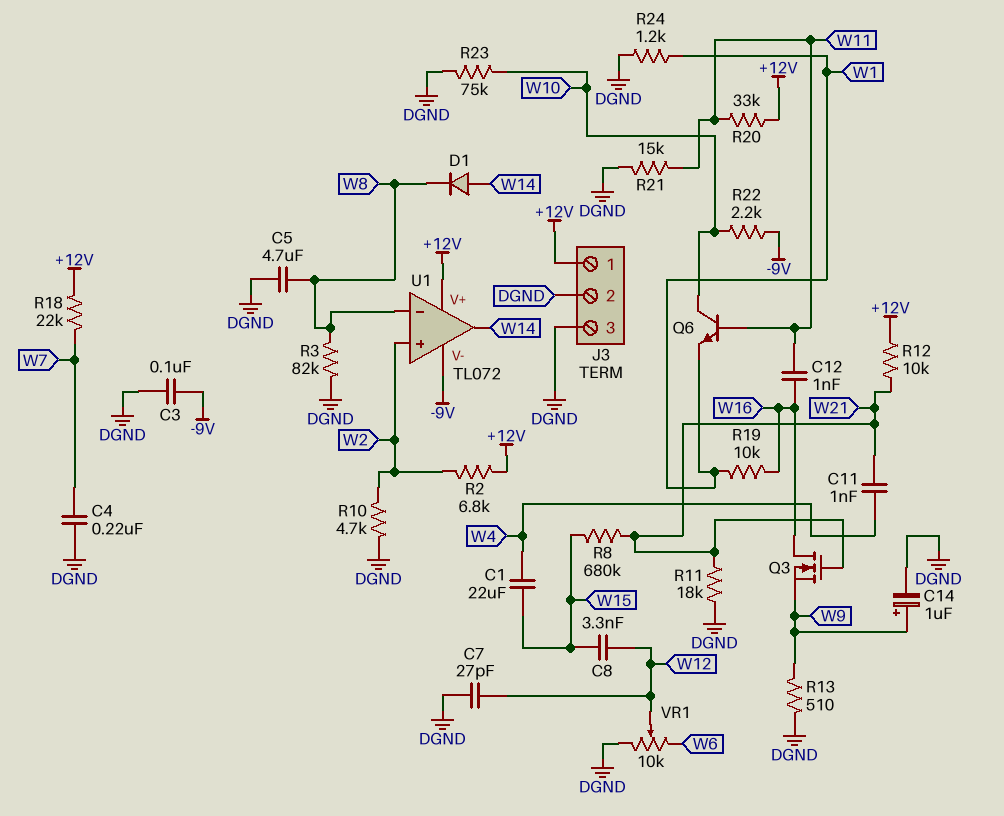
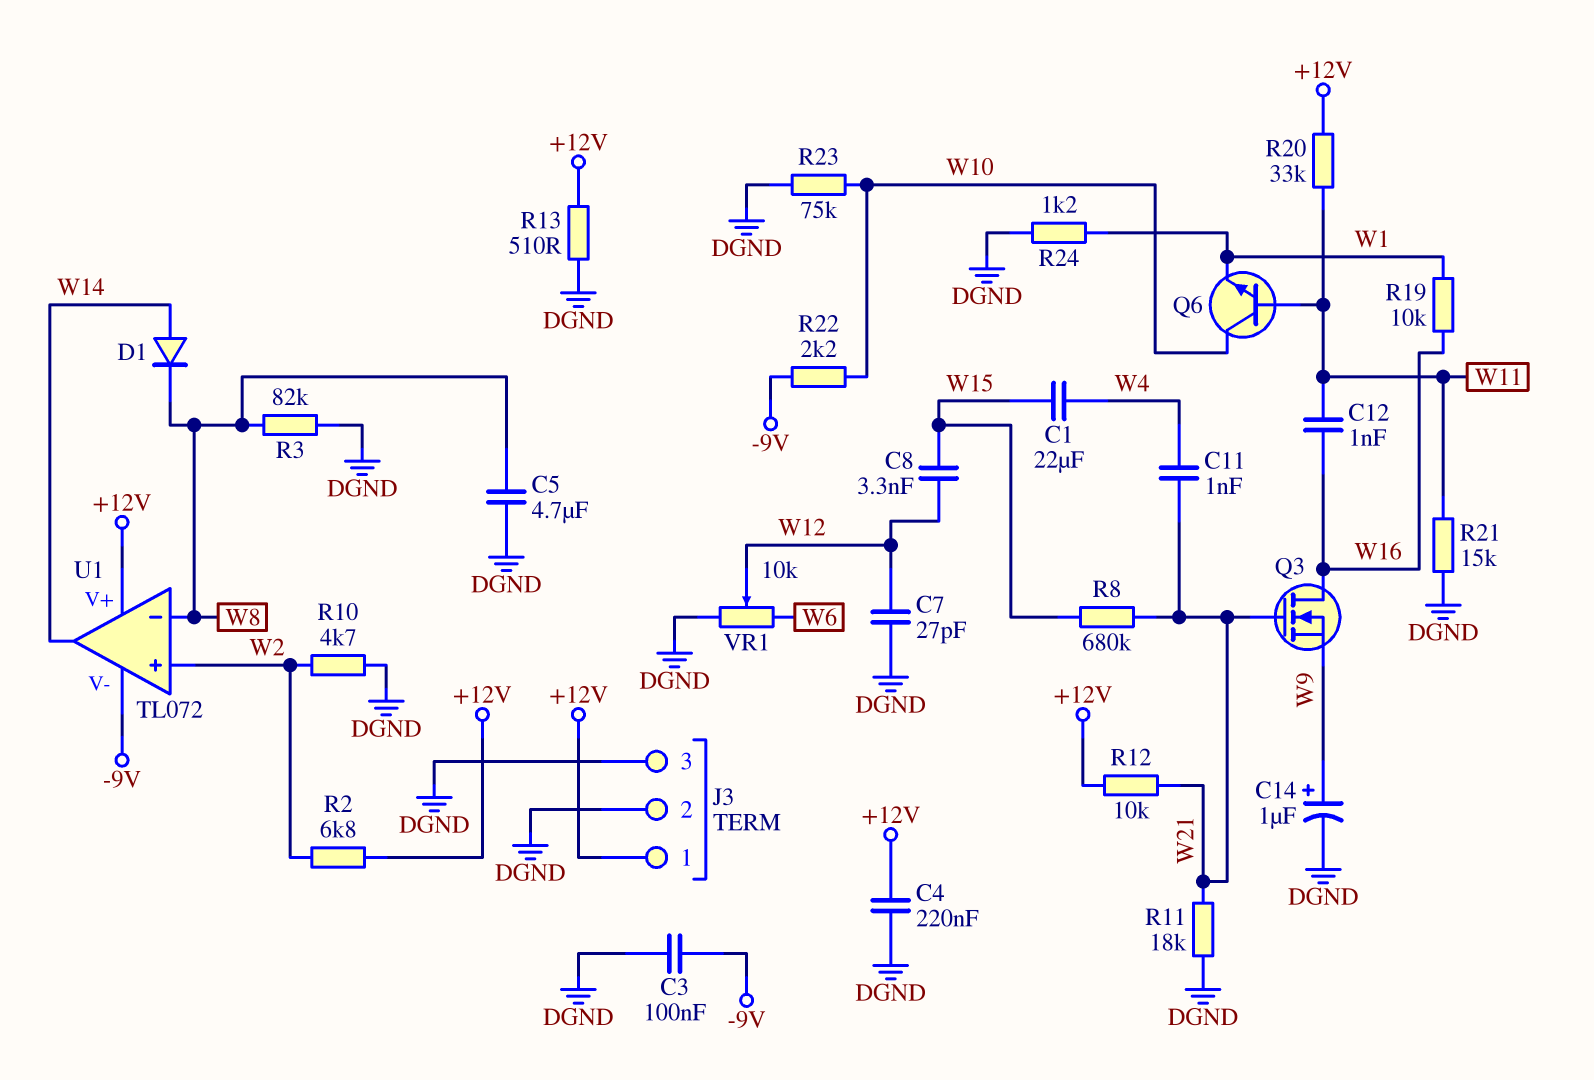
C4: 220nF (DGND, W7) -> 220nF (+12V, DGND)
R13: 510 (DGND, W9) -> 510 (+12V, DGND)
R18: 22k (+12V, W7) -> none

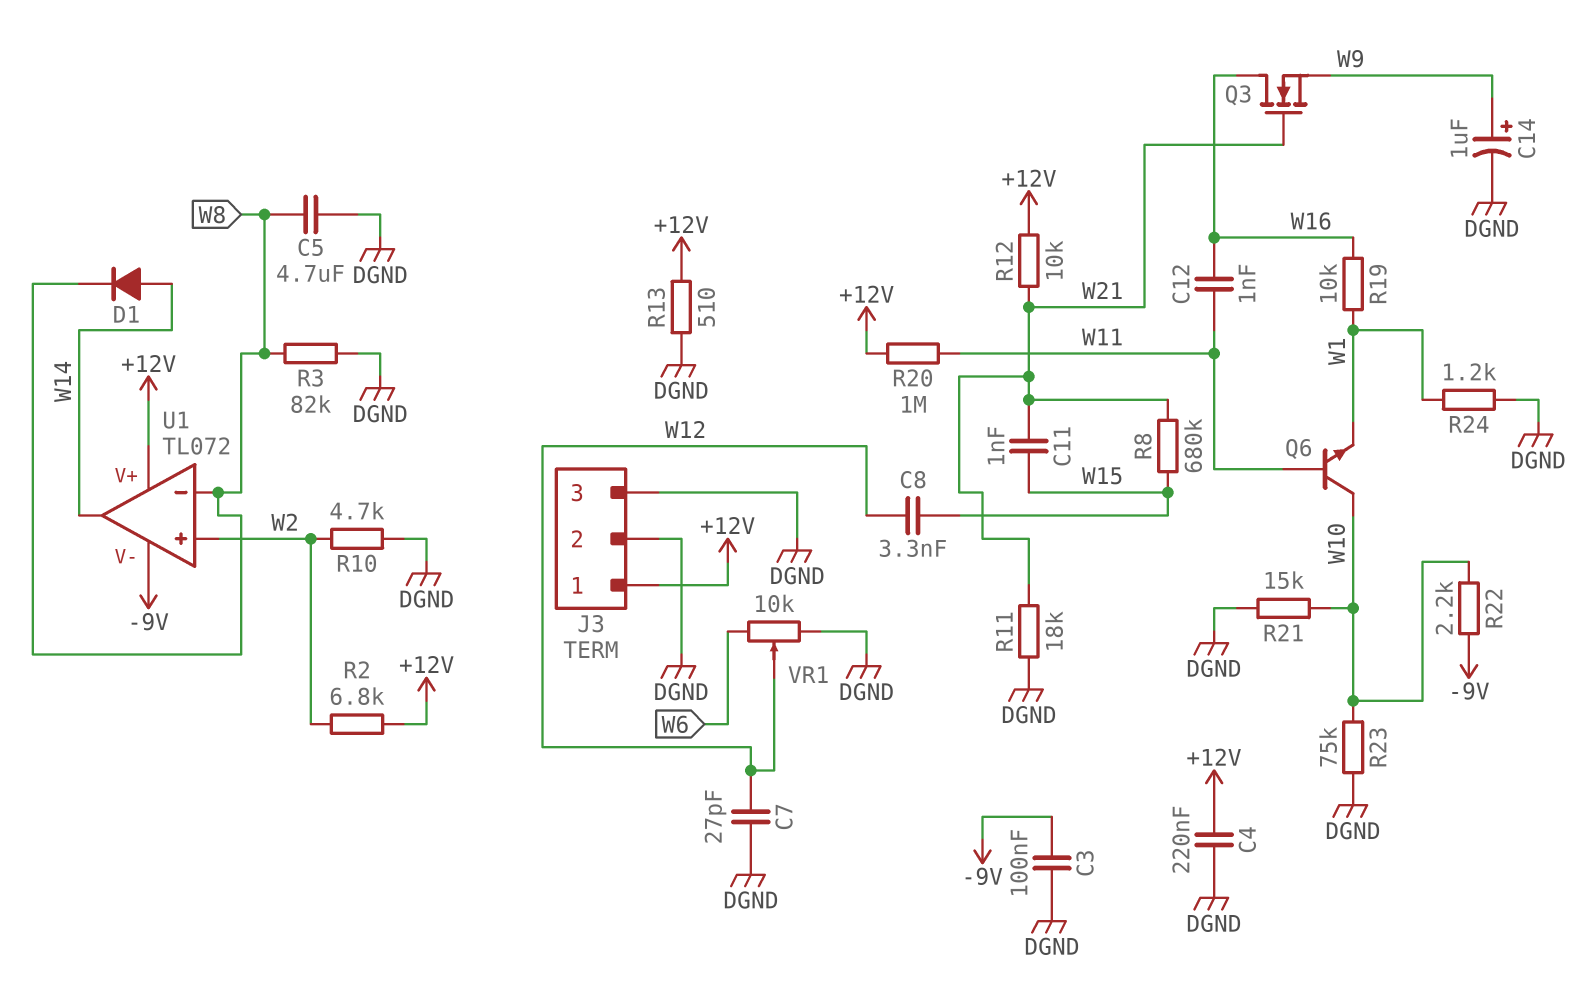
C1: 22uF (W4, W15) -> none
C11: 1nF (W4, W21) -> 1nF (W15, W21)
R20: 33k (+12V, W11) -> 1M (+12V, W11)
R21: 15k (DGND, W11) -> 15k (DGND, W10)

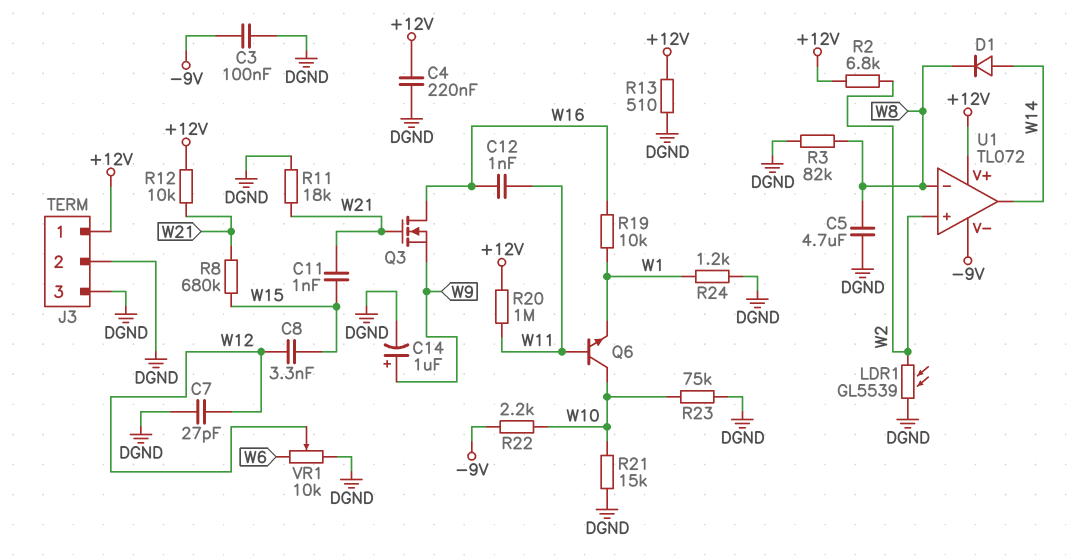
LDR1: none -> GL5539 (DGND, W2)
R10: 4.7k (DGND, W2) -> none

